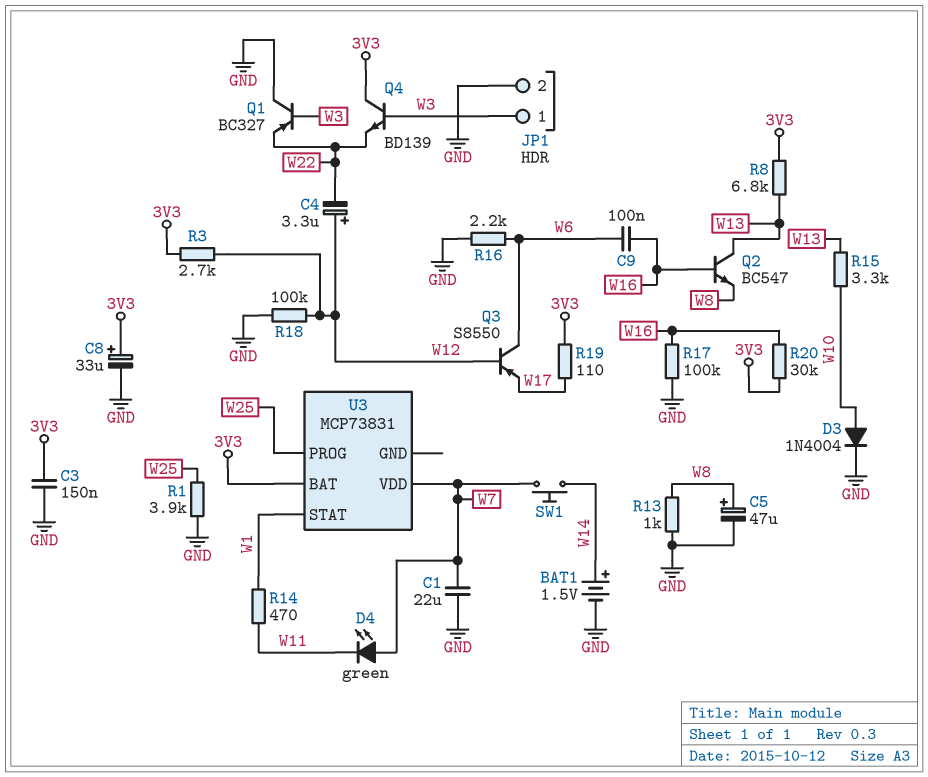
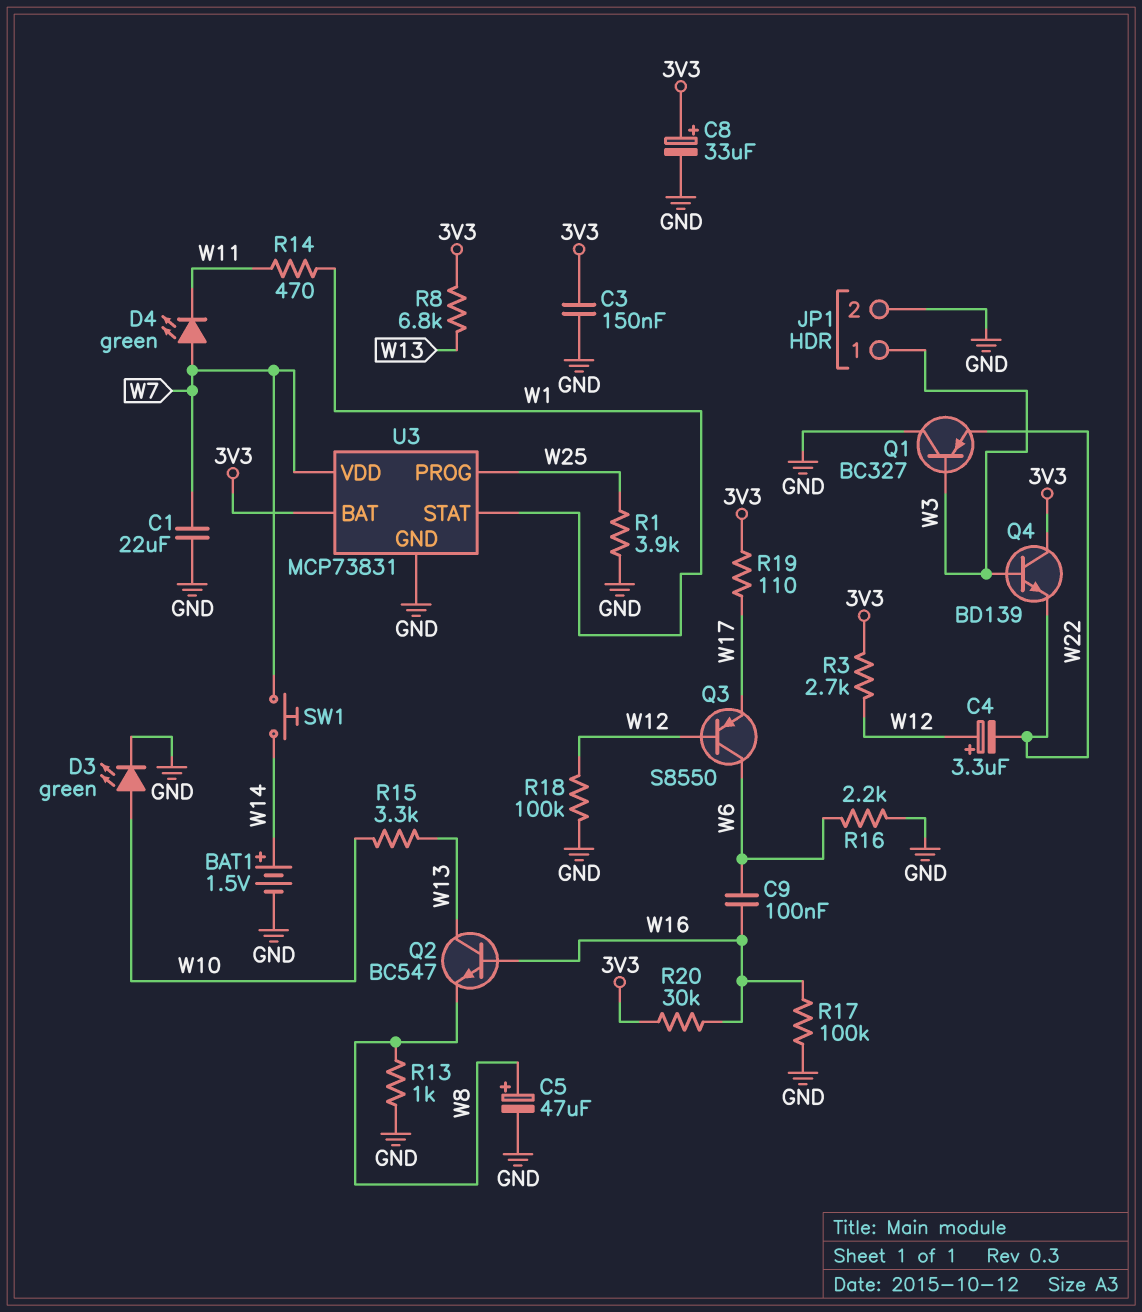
D3: diode 1N4004 (A W10, K GND) -> LED green (A W10, K GND)
U3 pin GND: none -> GND

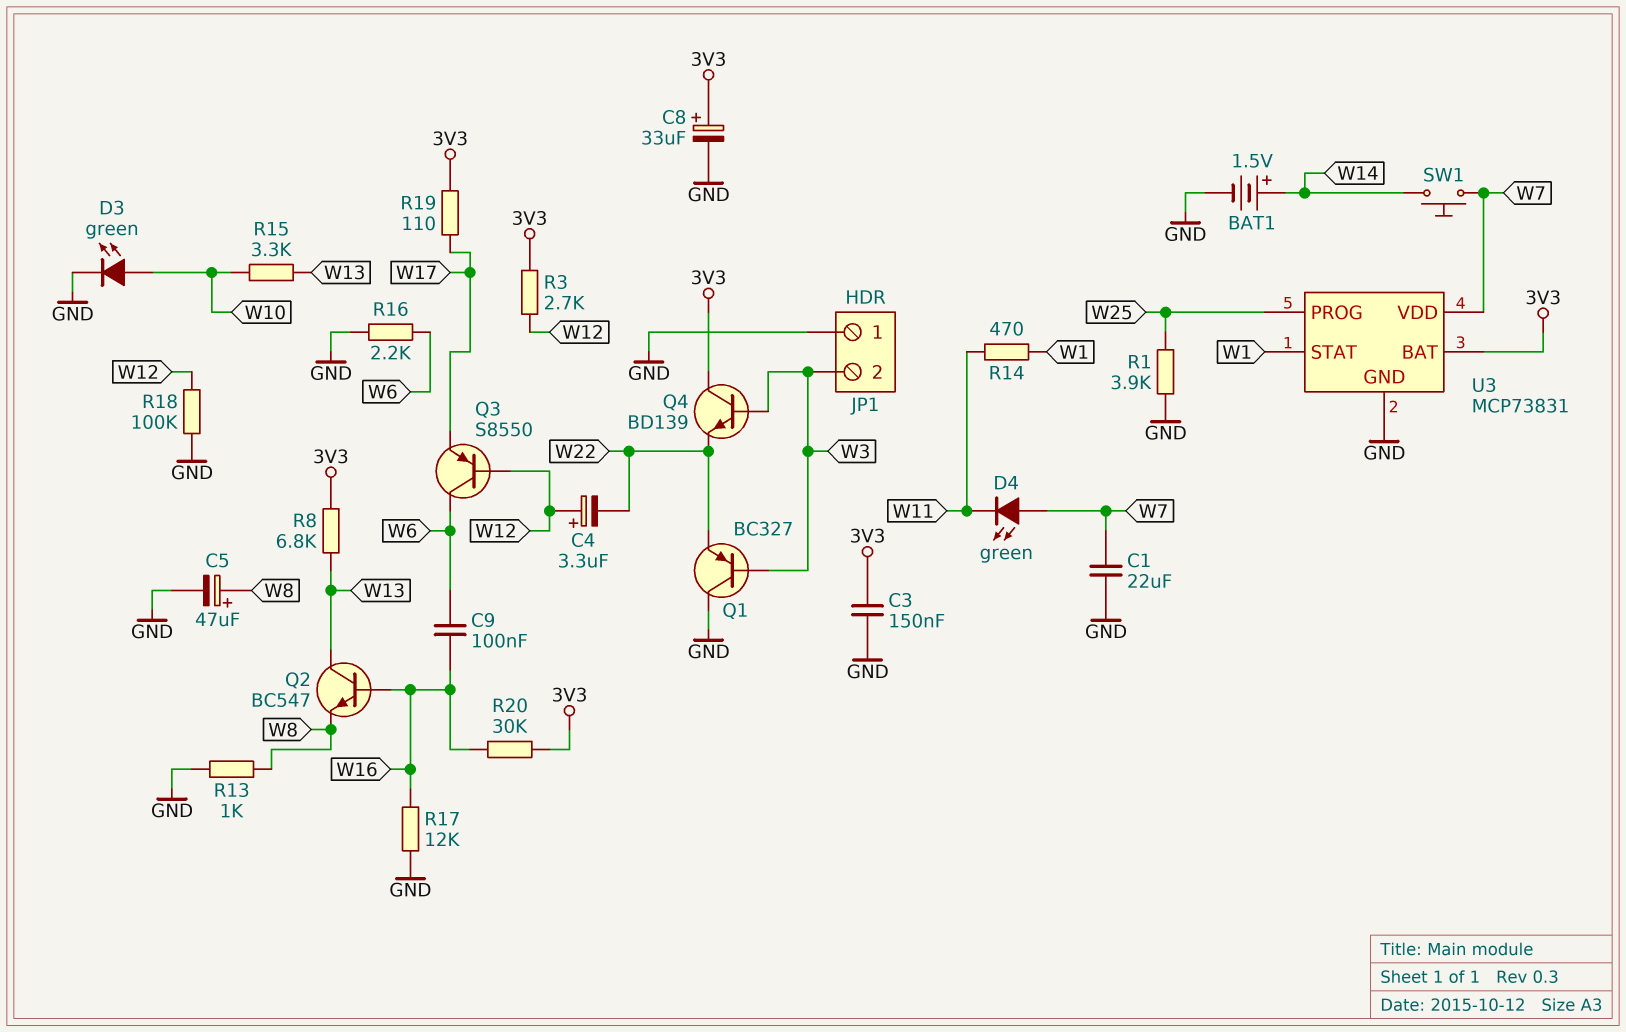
JP1 pin 1: W3 -> GND
JP1 pin 2: GND -> W3
R17: 100k (GND, W16) -> 12k (GND, W16)

